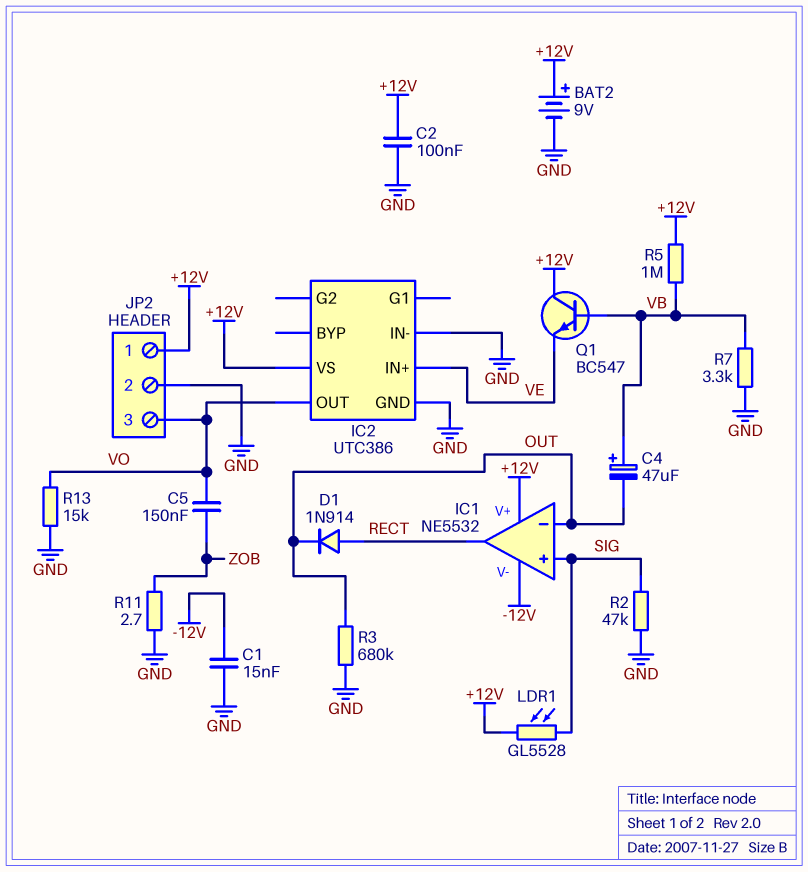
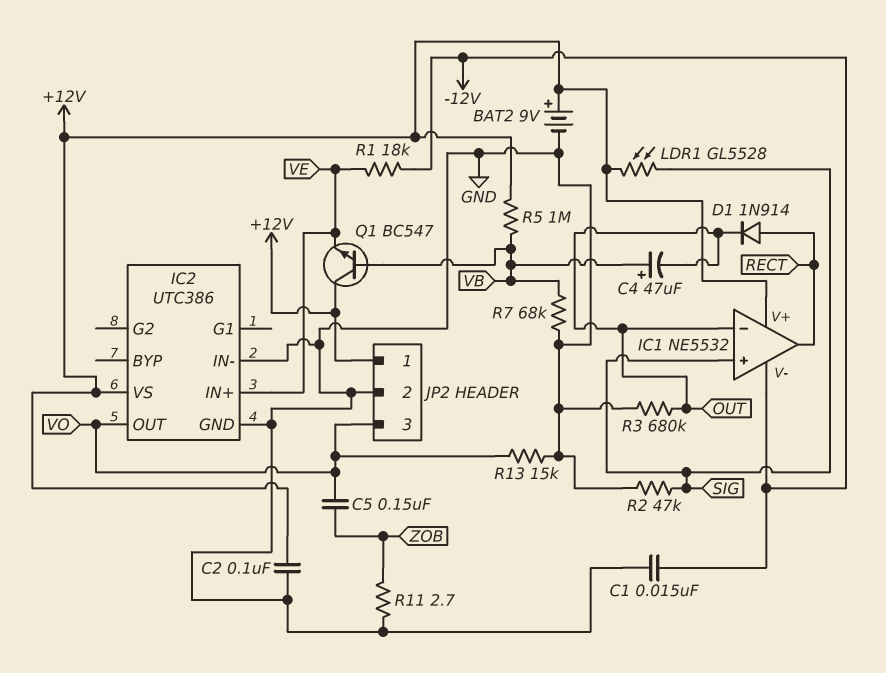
R1: none -> 18k (-12V, VE)
R7: 3.3k (GND, VB) -> 68k (GND, VB)

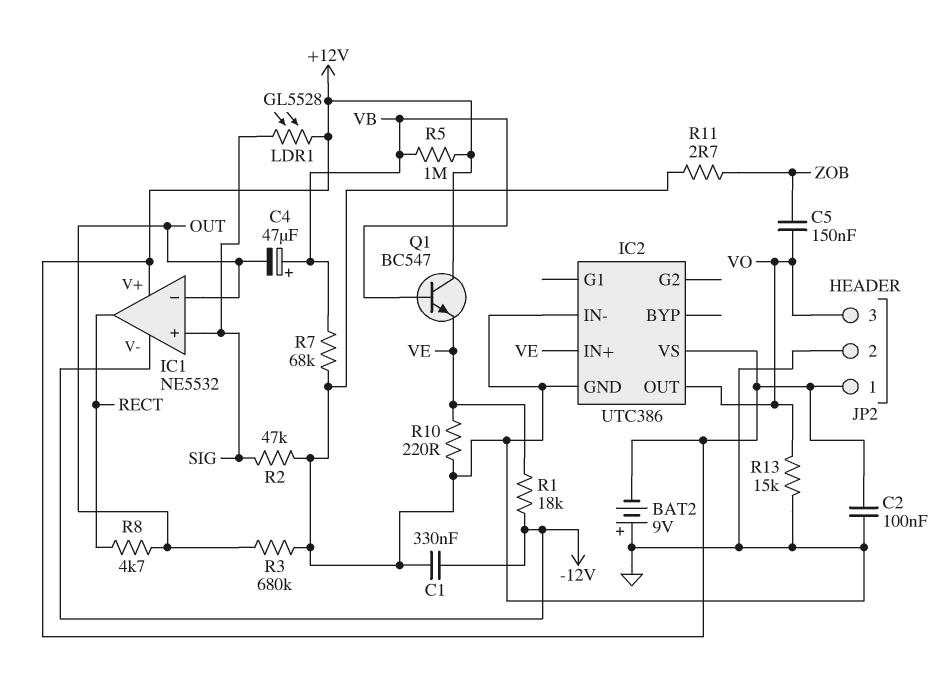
BAT2: 9V (plus +12V, minus GND) -> 9V (plus GND, minus +12V)
C1: 15nF (-12V, GND) -> 330nF (-12V, GND)
D1: diode 1N914 (A RECT, K OUT) -> none
R8: none -> 4.7k (OUT, RECT)
R10: none -> 220 (GND, VE)

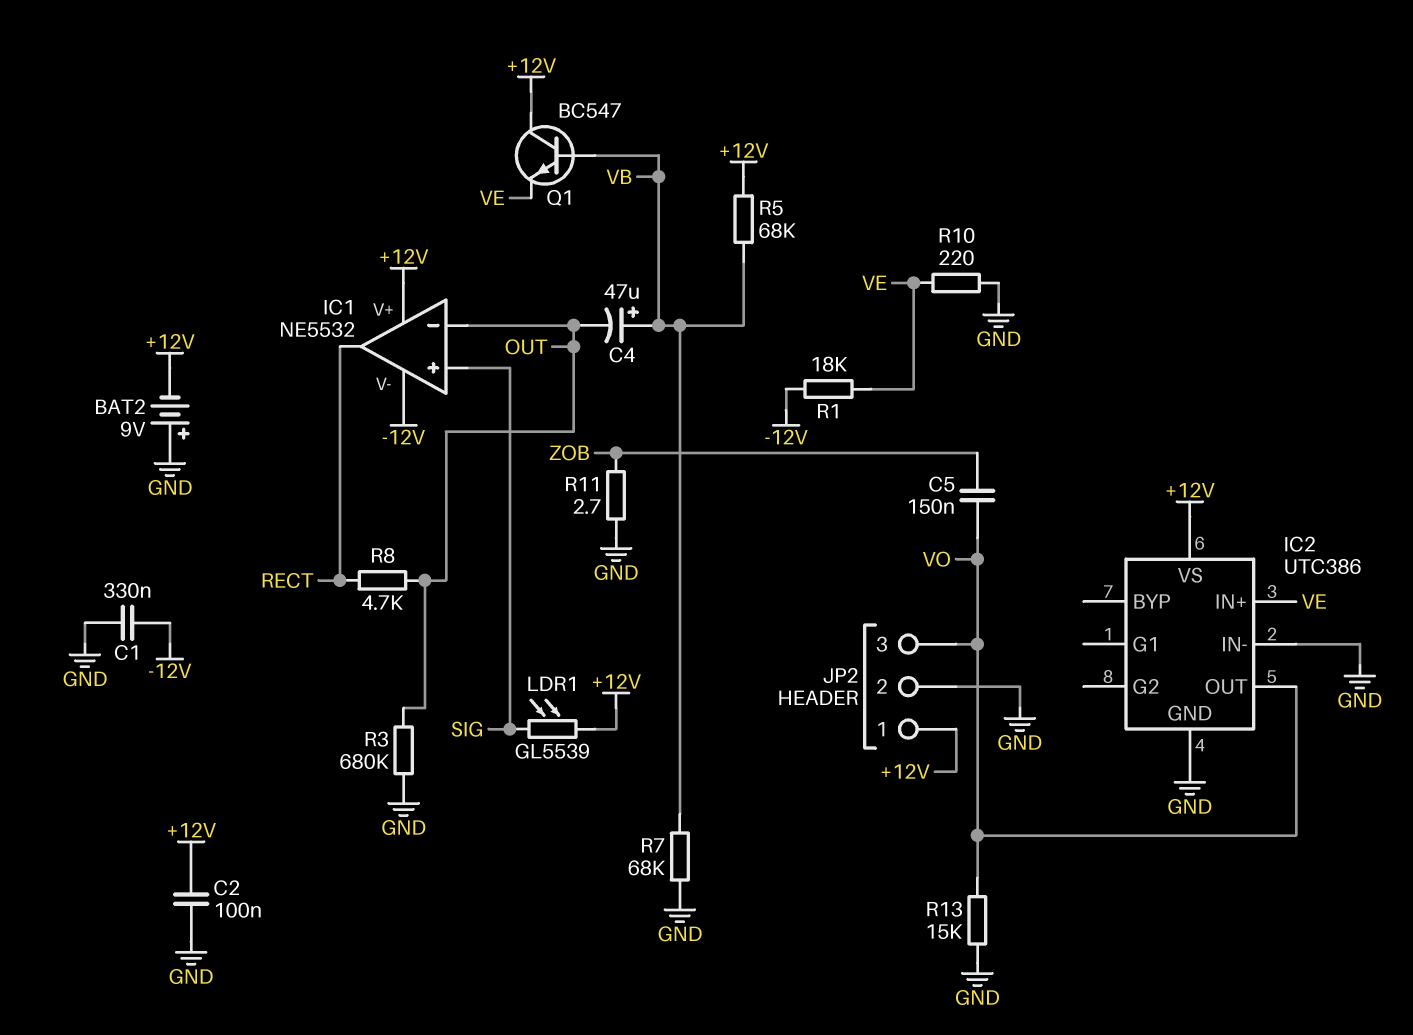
LDR1: GL5528 (+12V, SIG) -> GL5539 (+12V, SIG)
R2: 47k (GND, SIG) -> none
R5: 1M (+12V, VB) -> 68k (+12V, VB)

